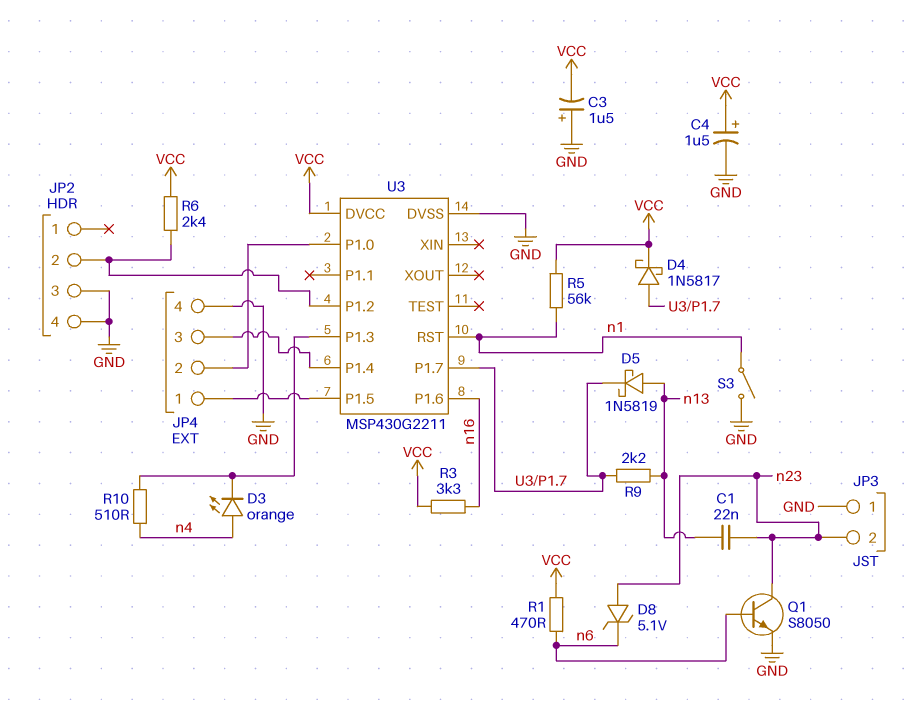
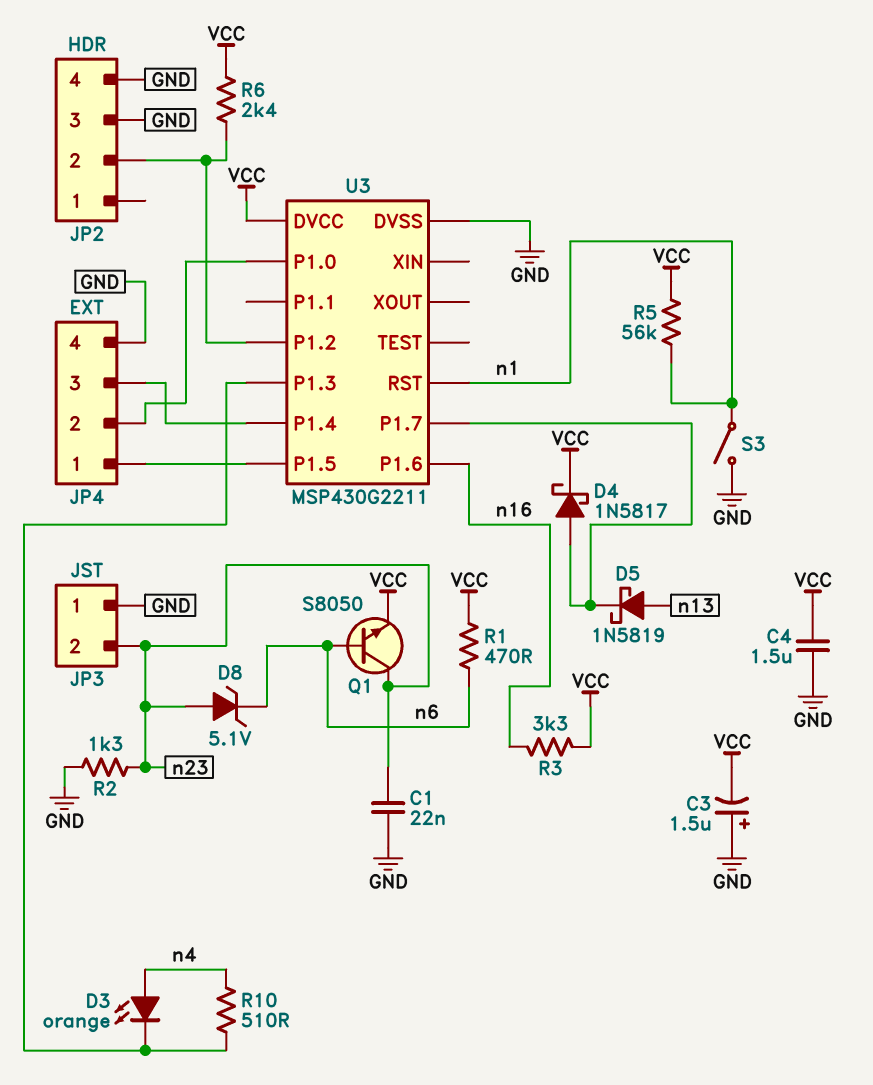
C1: 22nF (n13, n23) -> 22nF (GND, n23)
C4: 1.5uF (plus VCC, minus GND) -> 1.5uF (GND, VCC)
Q1: NPN S8050 (B n6, C n23, E GND) -> NPN S8050 (B n6, C n23, E VCC)
R2: none -> 1.3k (GND, n23)
R9: 2.2k (U3/P1.7, n13) -> none

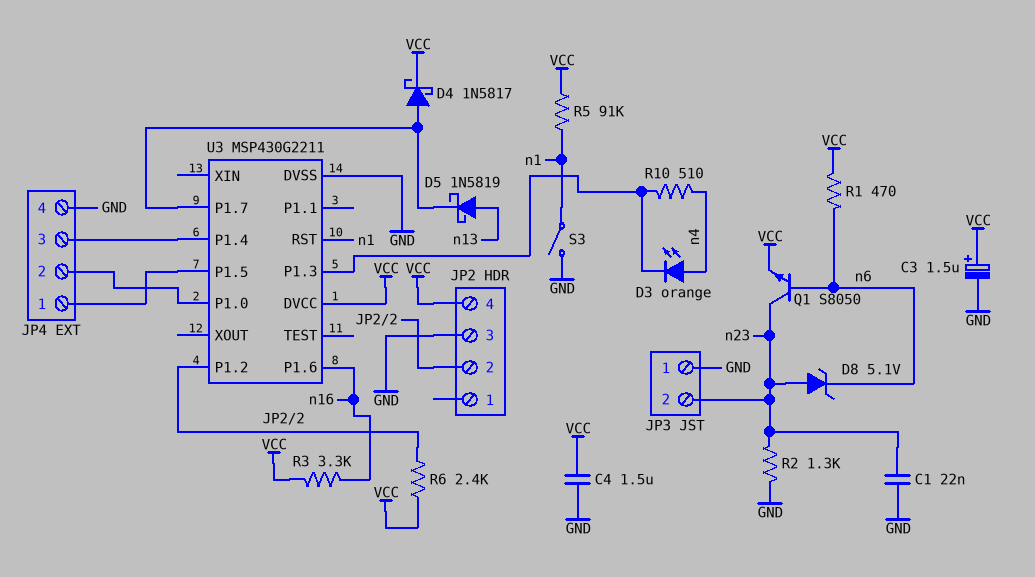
C3: 1.5uF (plus GND, minus VCC) -> 1.5uF (plus VCC, minus GND)
JP2 pin 4: GND -> VCC
R5: 56k (VCC, n1) -> 91k (VCC, n1)

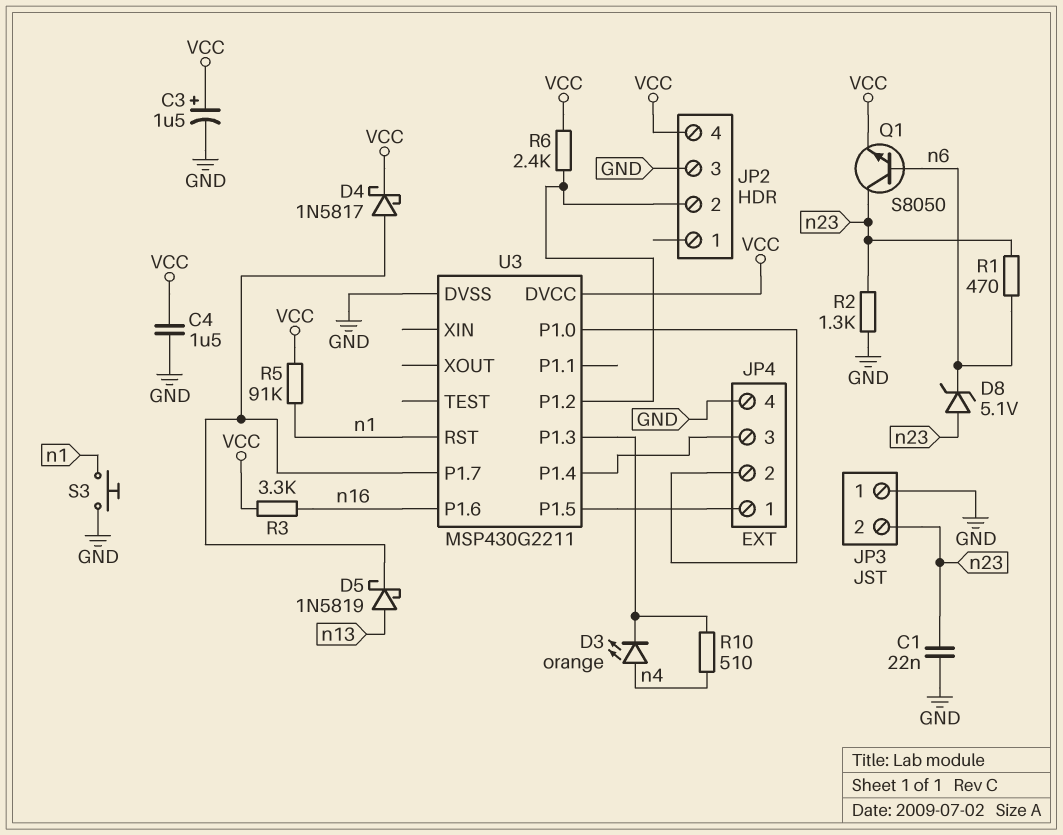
R1: 470 (VCC, n6) -> 470 (n6, n23)
S3: switch (GND, n1) -> button (GND, n1)

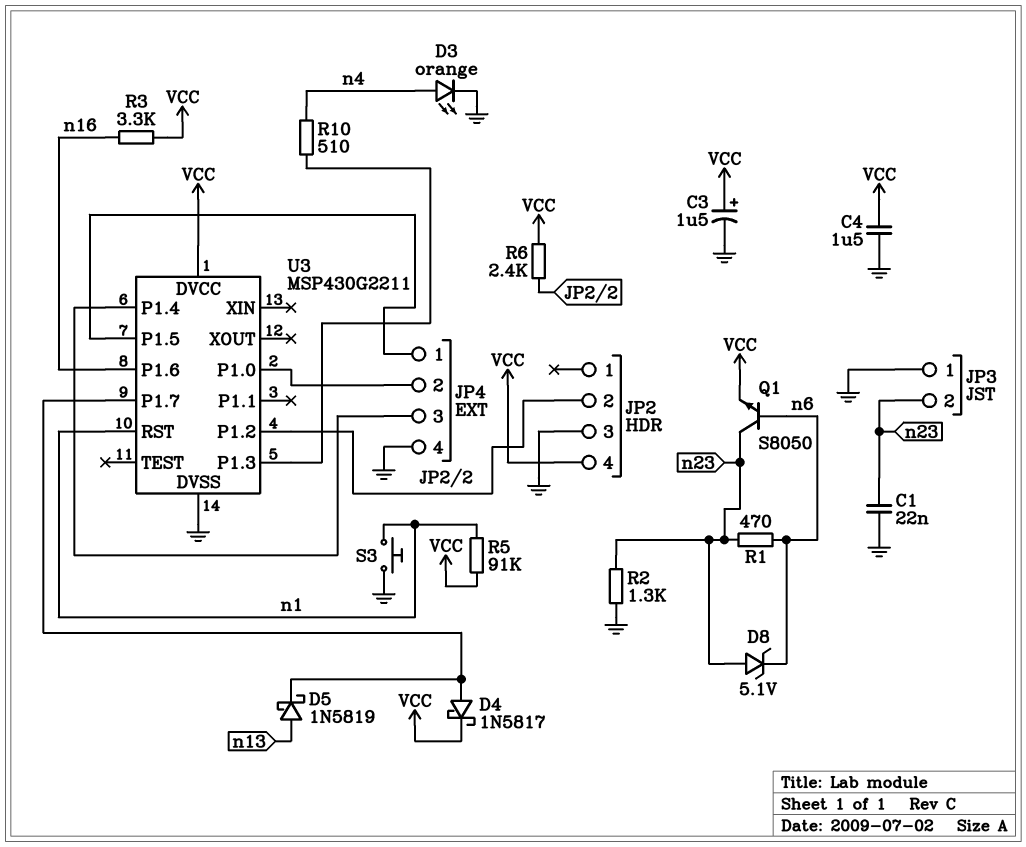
D3: LED orange (A n4, K U3/P1.3) -> LED orange (A n4, K GND)

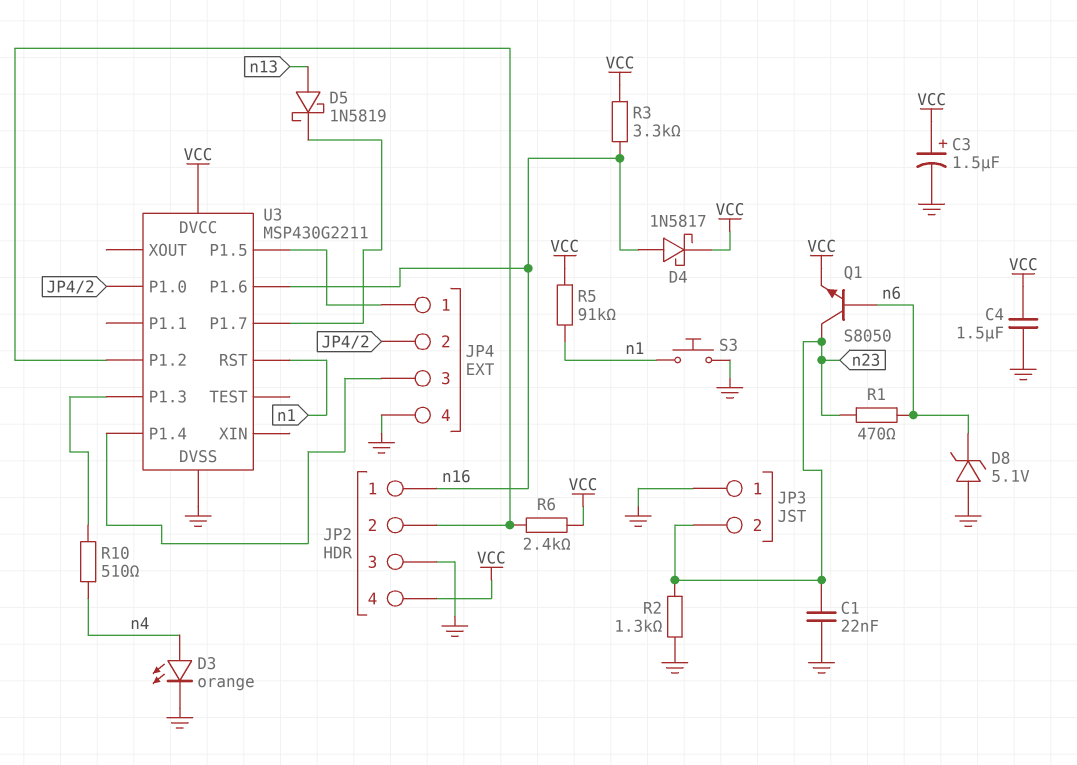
D4: schottky 1N5817 (A U3/P1.7, K VCC) -> schottky 1N5817 (A n16, K VCC)
D8: zener 5.1V (A n23, K n6) -> zener 5.1V (A GND, K n6)
JP2 pin 1: none -> n16

